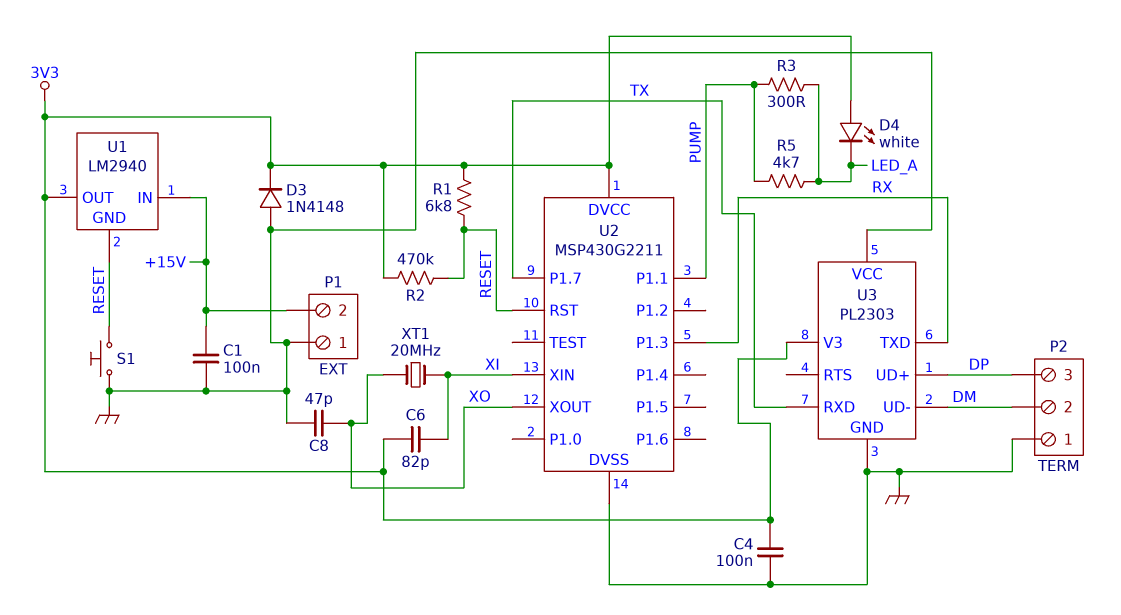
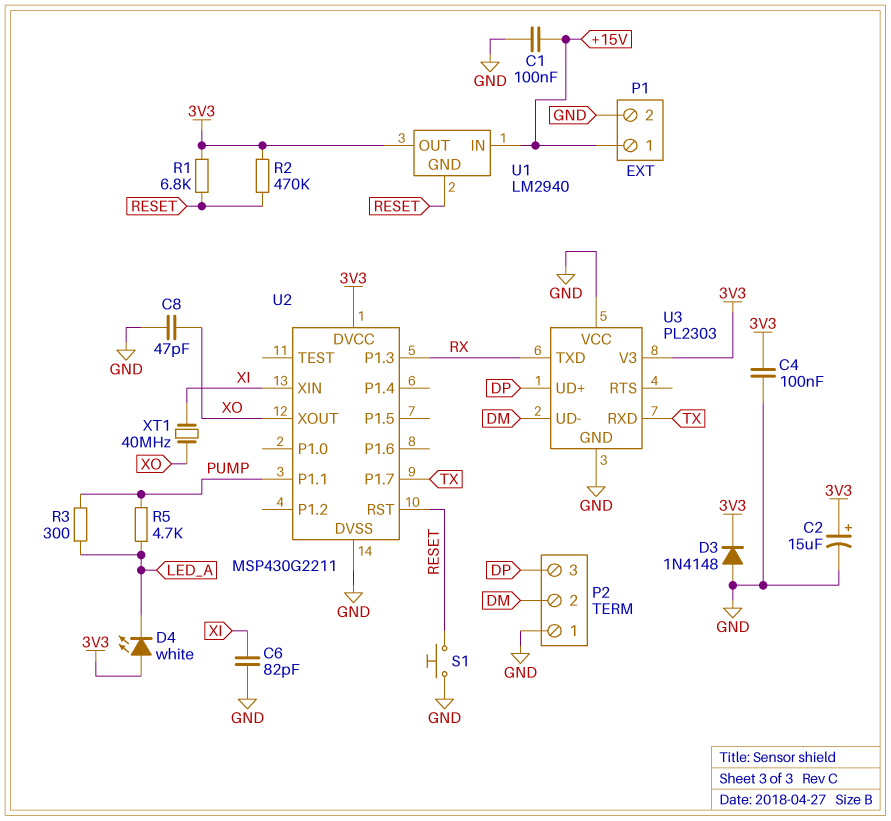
C2: none -> 15uF (plus 3V3, minus GND)
C6: 82pF (3V3, XI) -> 82pF (GND, XI)
P1 pin 1: GND -> +15V
P1 pin 2: +15V -> GND
XT1: 20MHz (XI, XO) -> 40MHz (XI, XO)

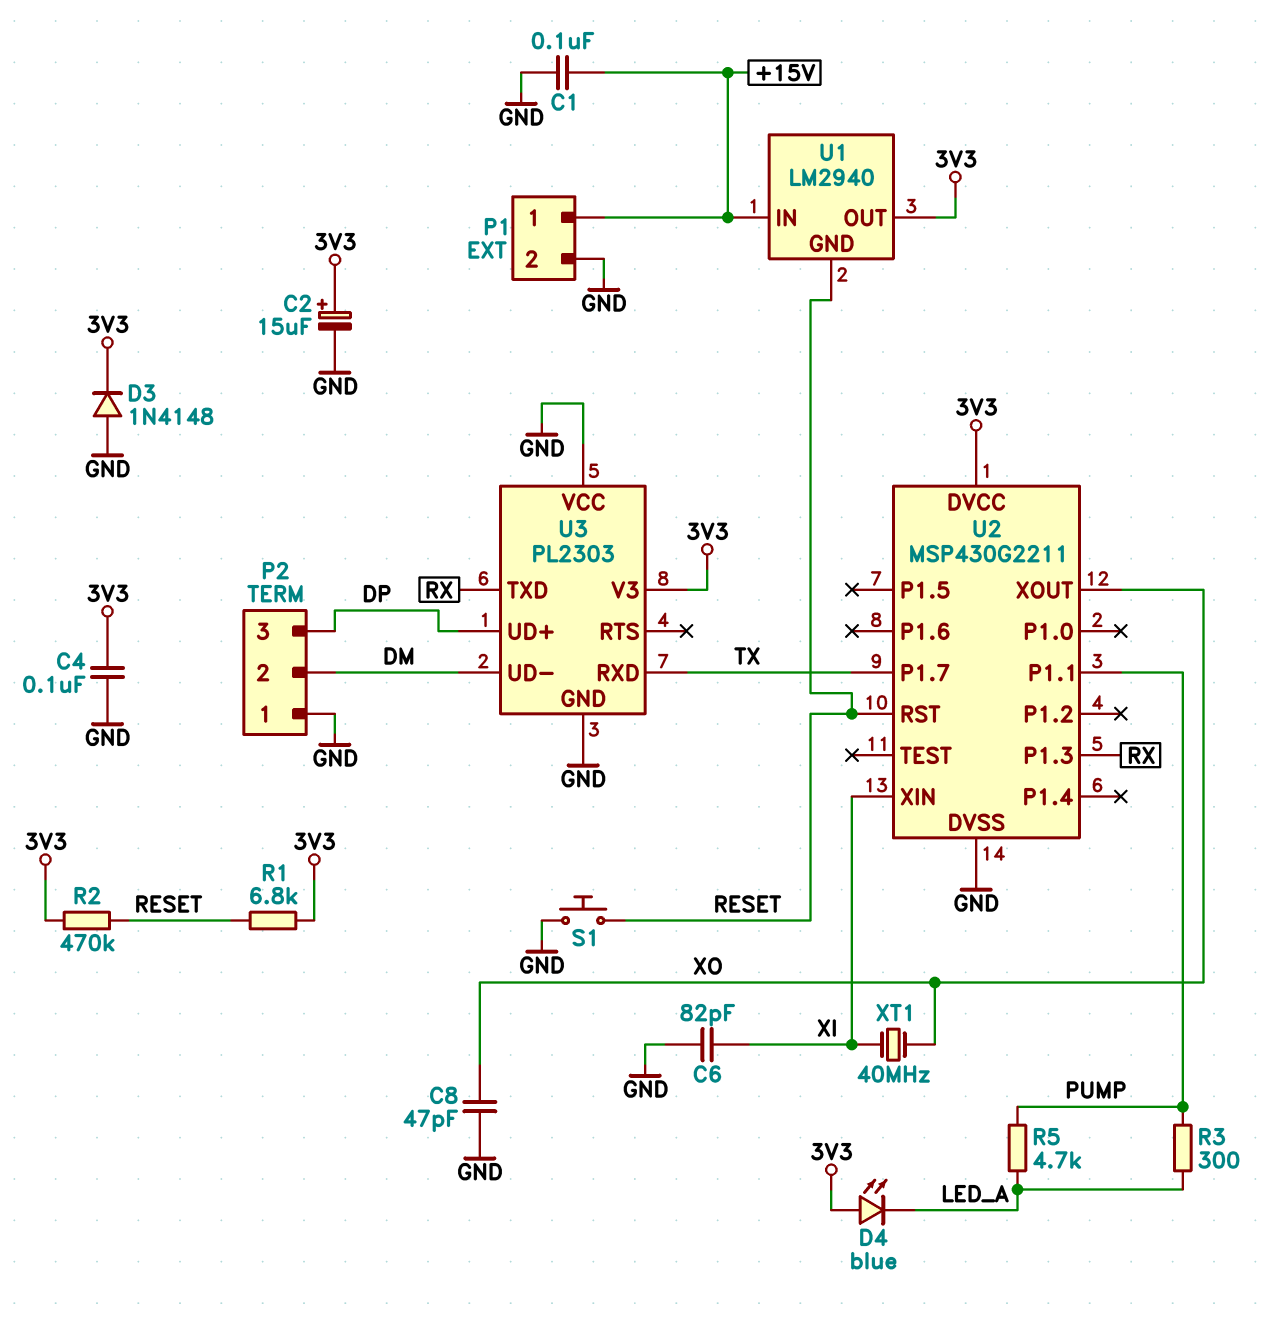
D4: LED white (A 3V3, K LED_A) -> LED blue (A 3V3, K LED_A)

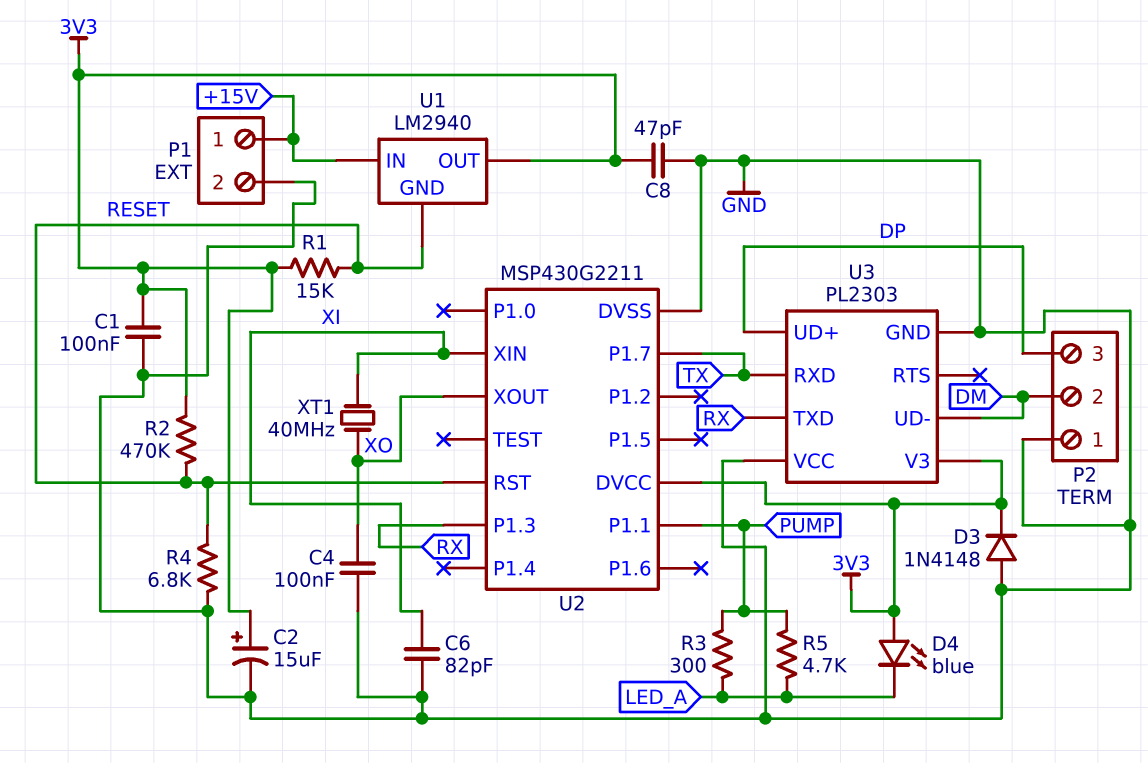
C1: 100nF (+15V, GND) -> 100nF (3V3, GND)
C4: 100nF (3V3, GND) -> 100nF (GND, XO)
C8: 47pF (GND, XO) -> 47pF (3V3, GND)
R1: 6.8k (3V3, RESET) -> 15k (3V3, RESET)
R4: none -> 6.8k (GND, RESET)
S1: button (GND, RESET) -> none

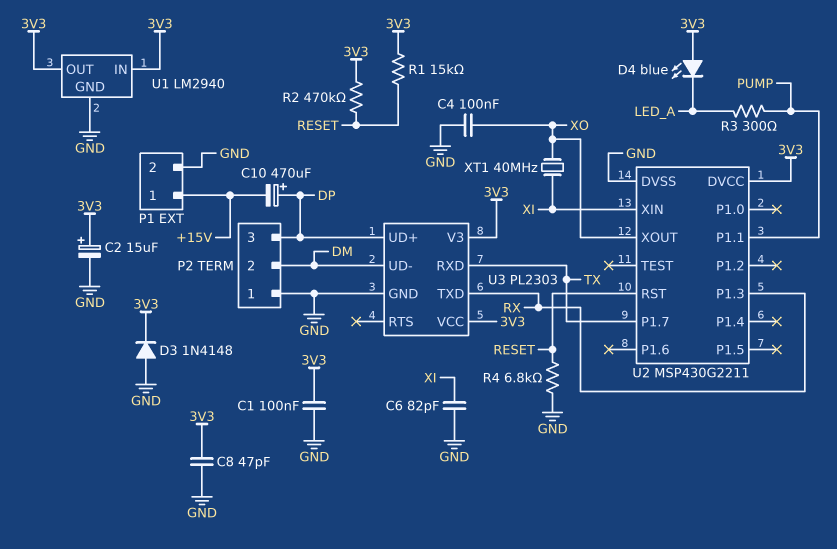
C10: none -> 470uF (plus DP, minus +15V)
R5: 4.7k (LED_A, PUMP) -> none
U1 pin GND: RESET -> GND
U1 pin IN: +15V -> 3V3
U3 pin VCC: GND -> 3V3

